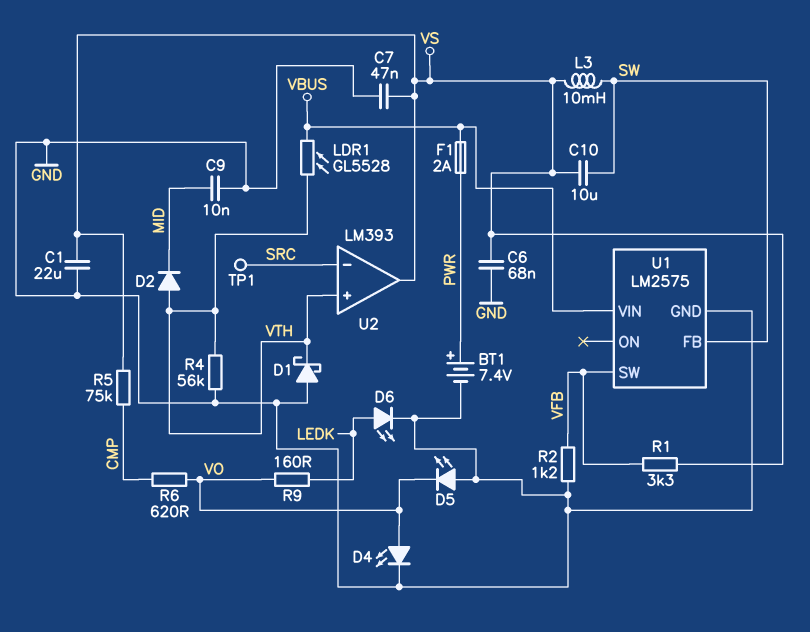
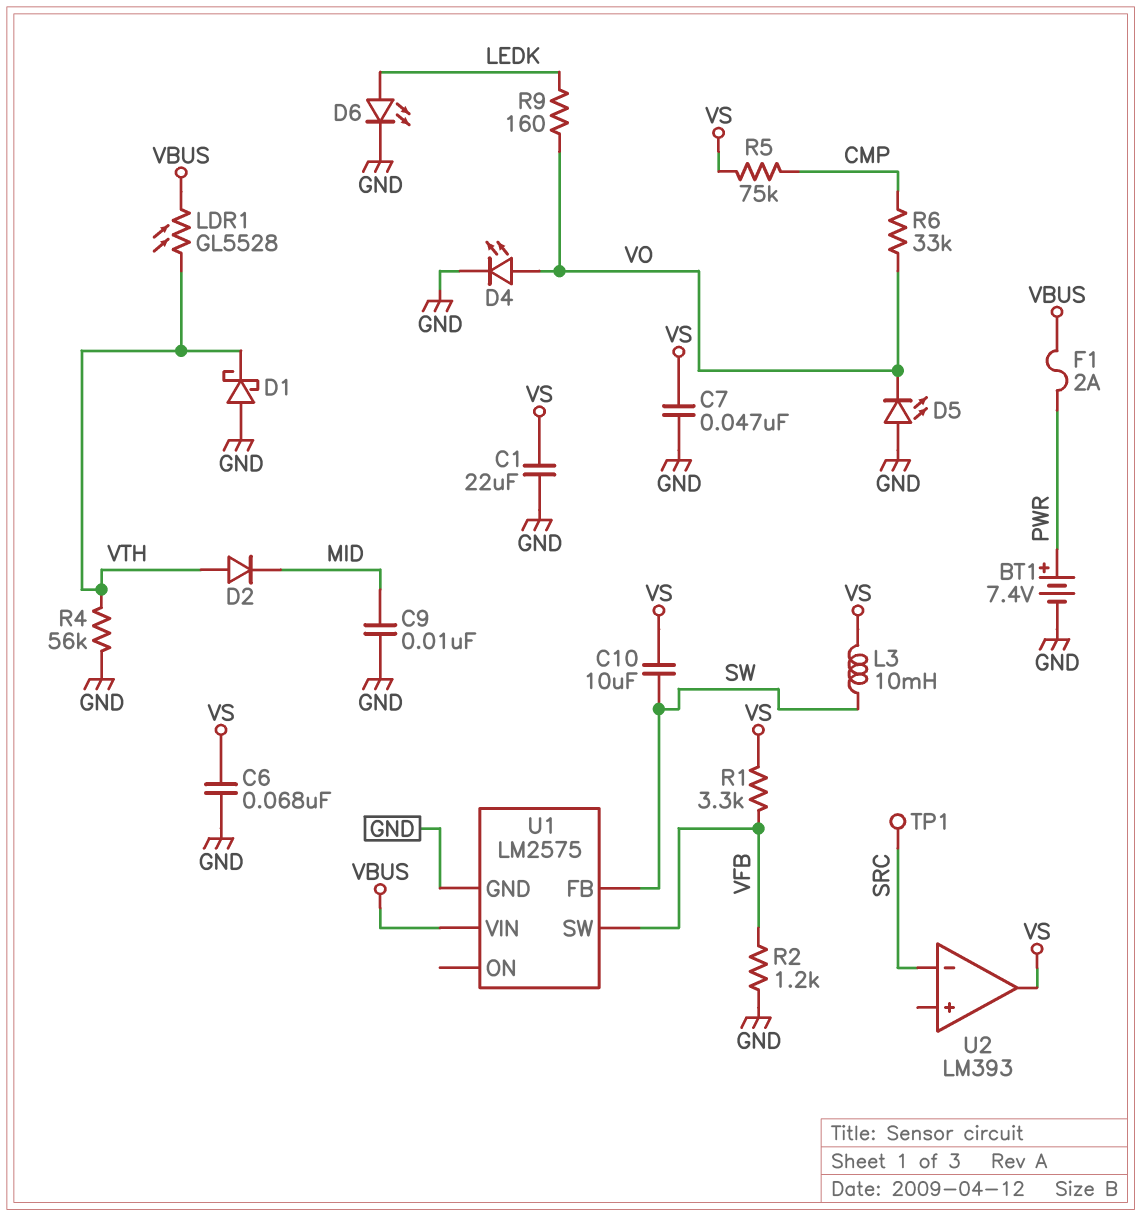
R6: 620 (CMP, VO) -> 33k (CMP, VO)
U2 pin in+: VTH -> none

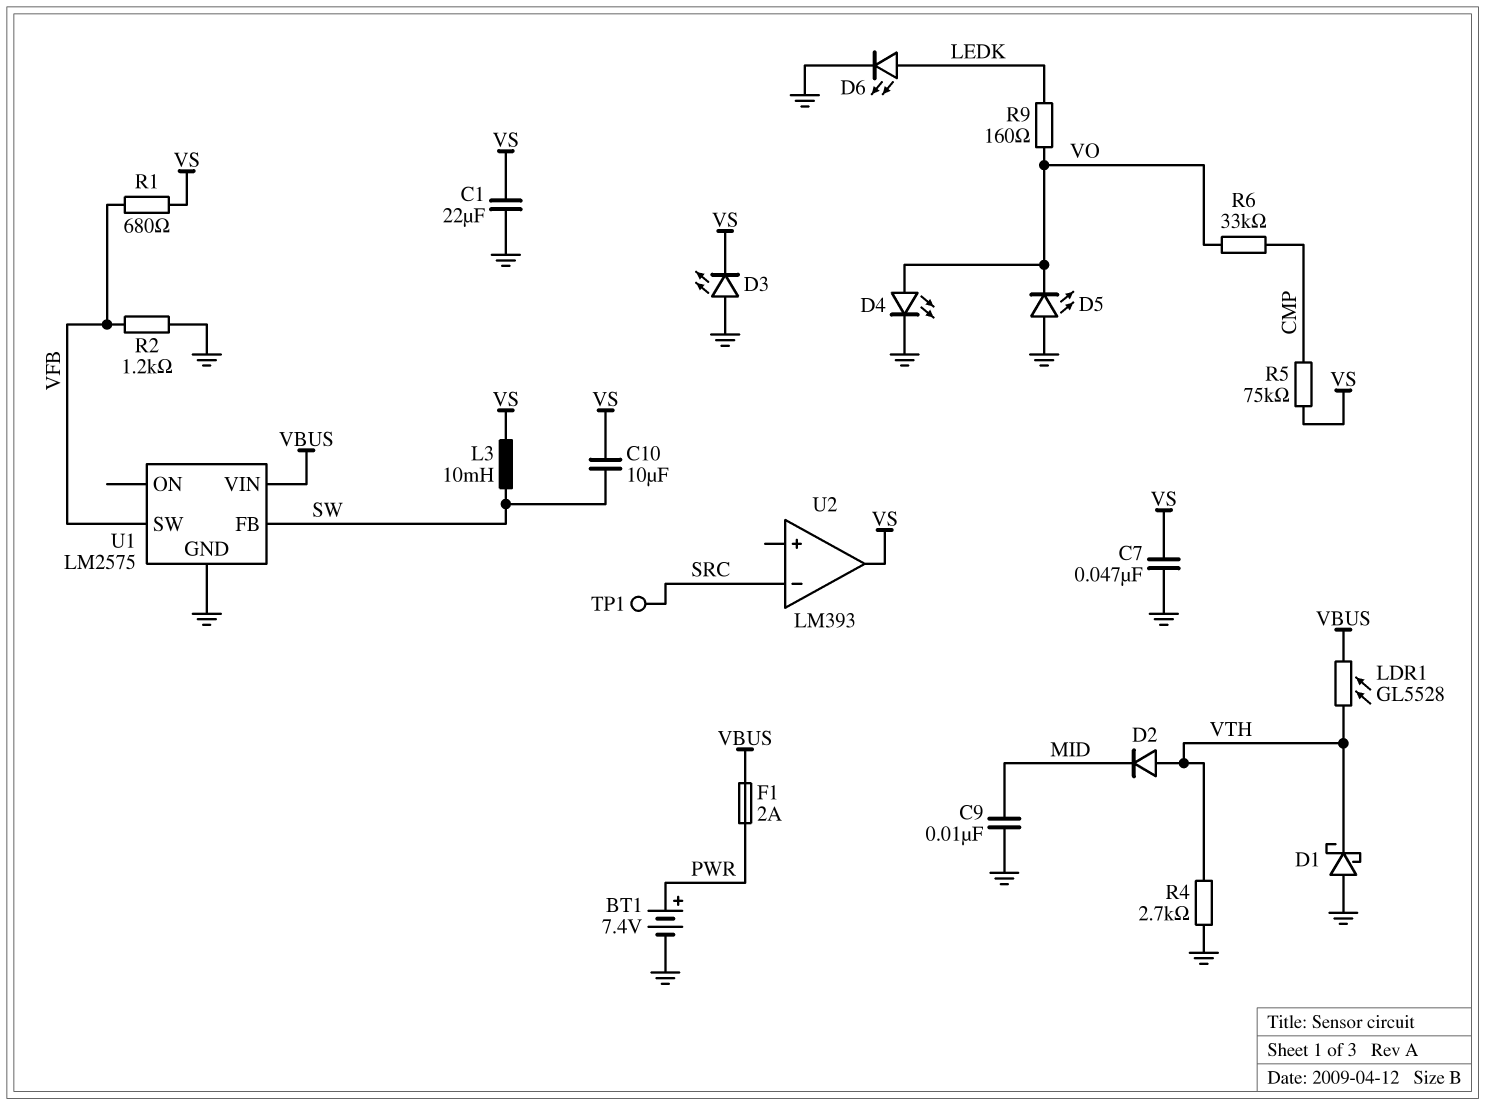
C6: 68nF (GND, VS) -> none
D3: none -> LED (A GND, K VS)
R1: 3.3k (VFB, VS) -> 680 (VFB, VS)
R4: 56k (GND, VTH) -> 2.7k (GND, VTH)

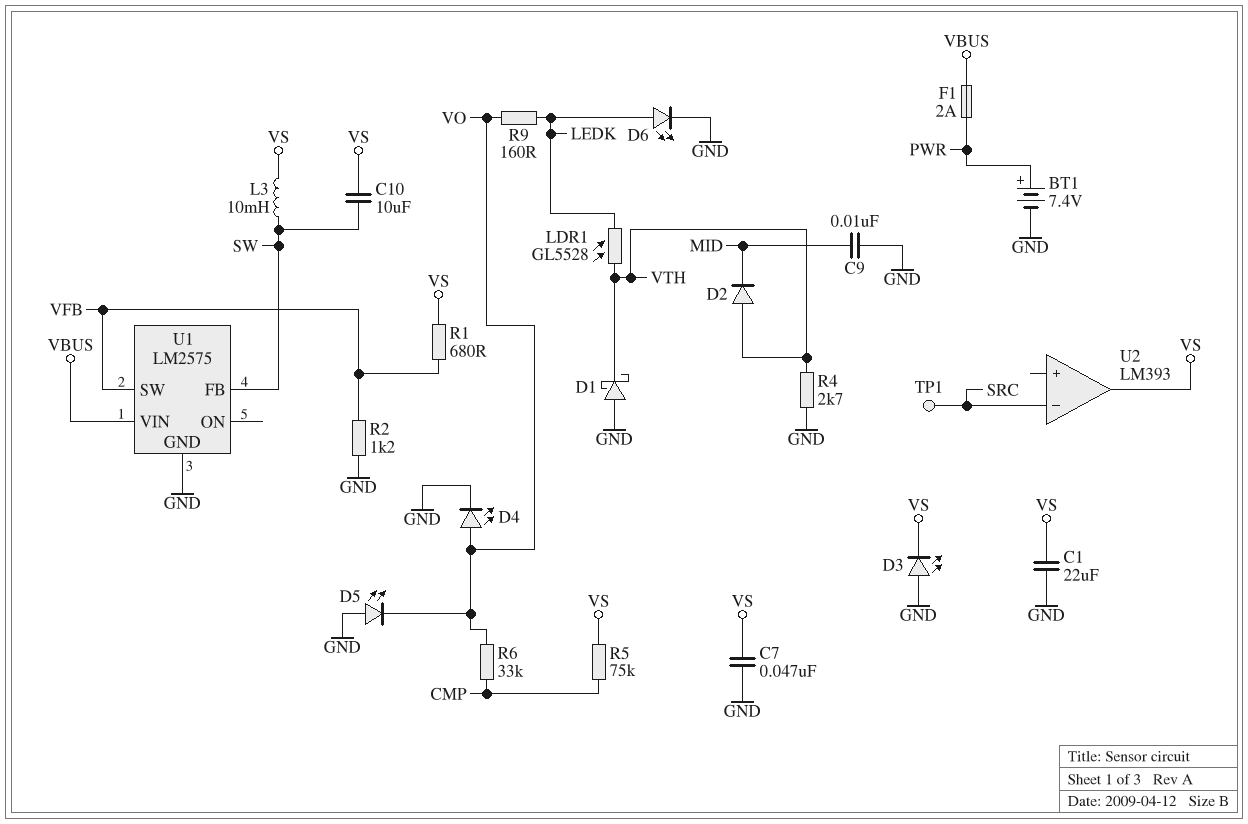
LDR1: GL5528 (VBUS, VTH) -> GL5528 (LEDK, VTH)

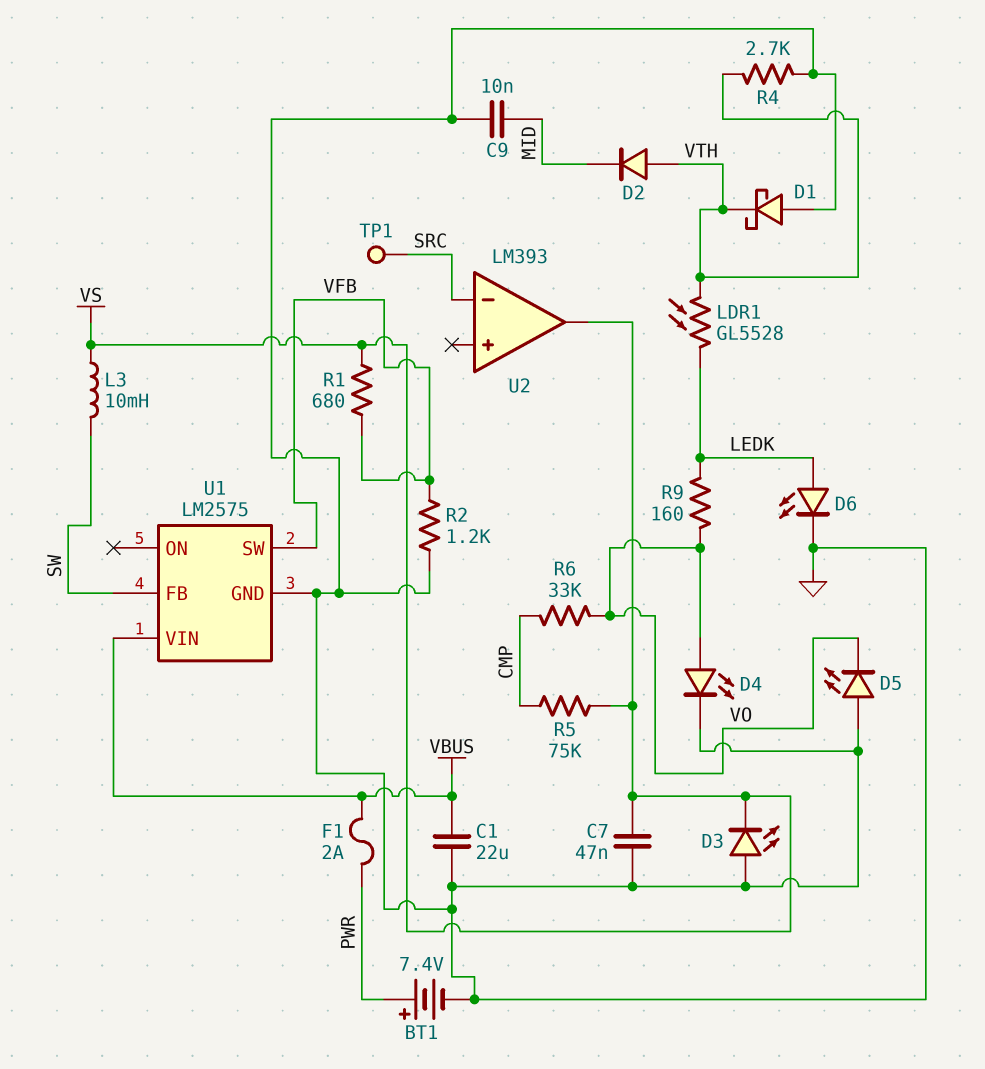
C1: 22uF (GND, VS) -> 22uF (GND, VBUS)
C10: 10uF (SW, VS) -> none

